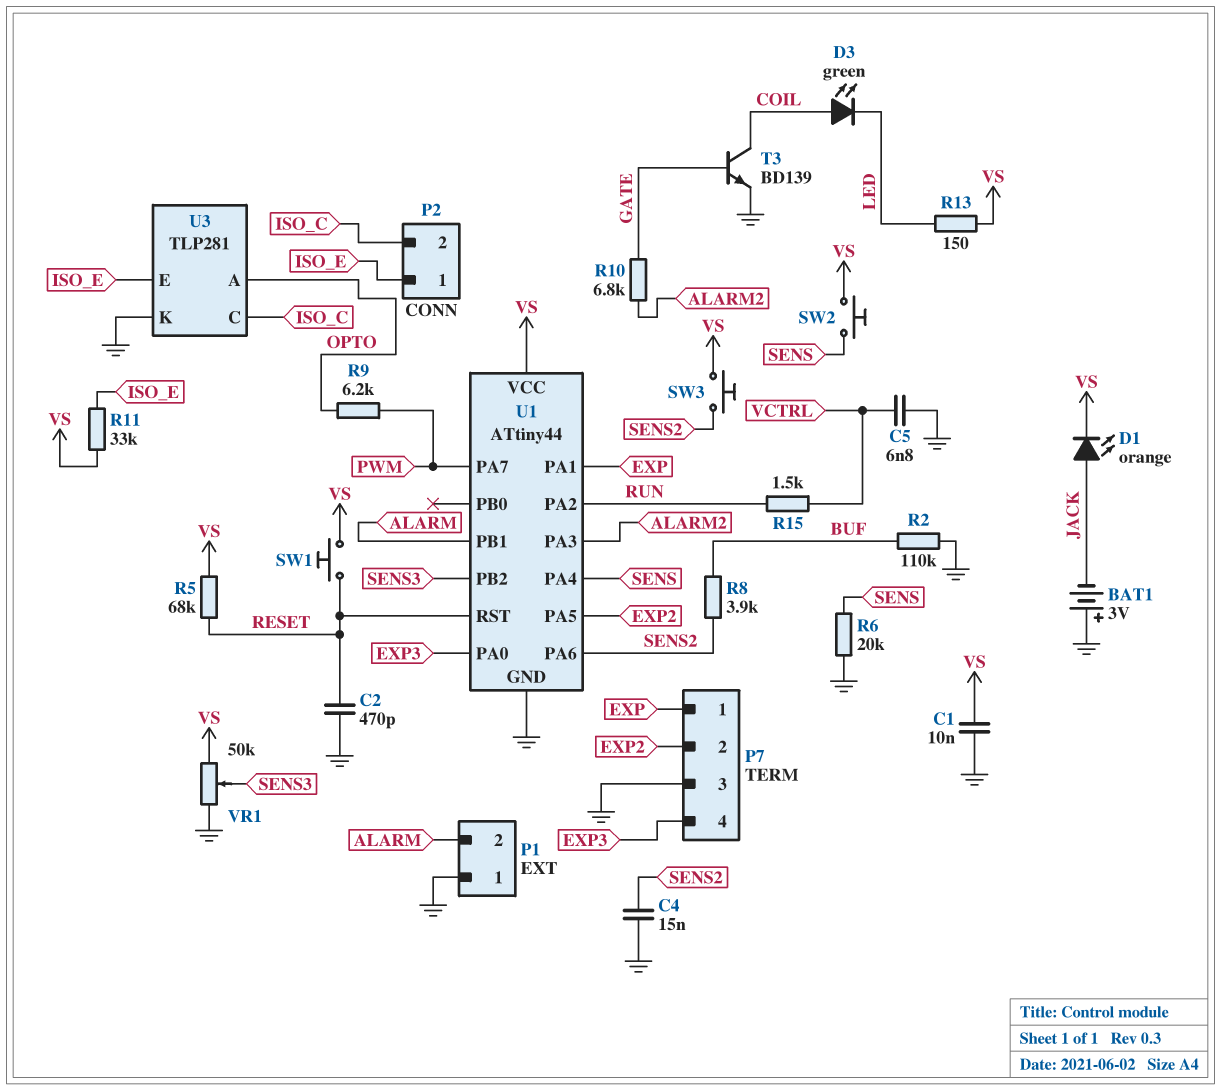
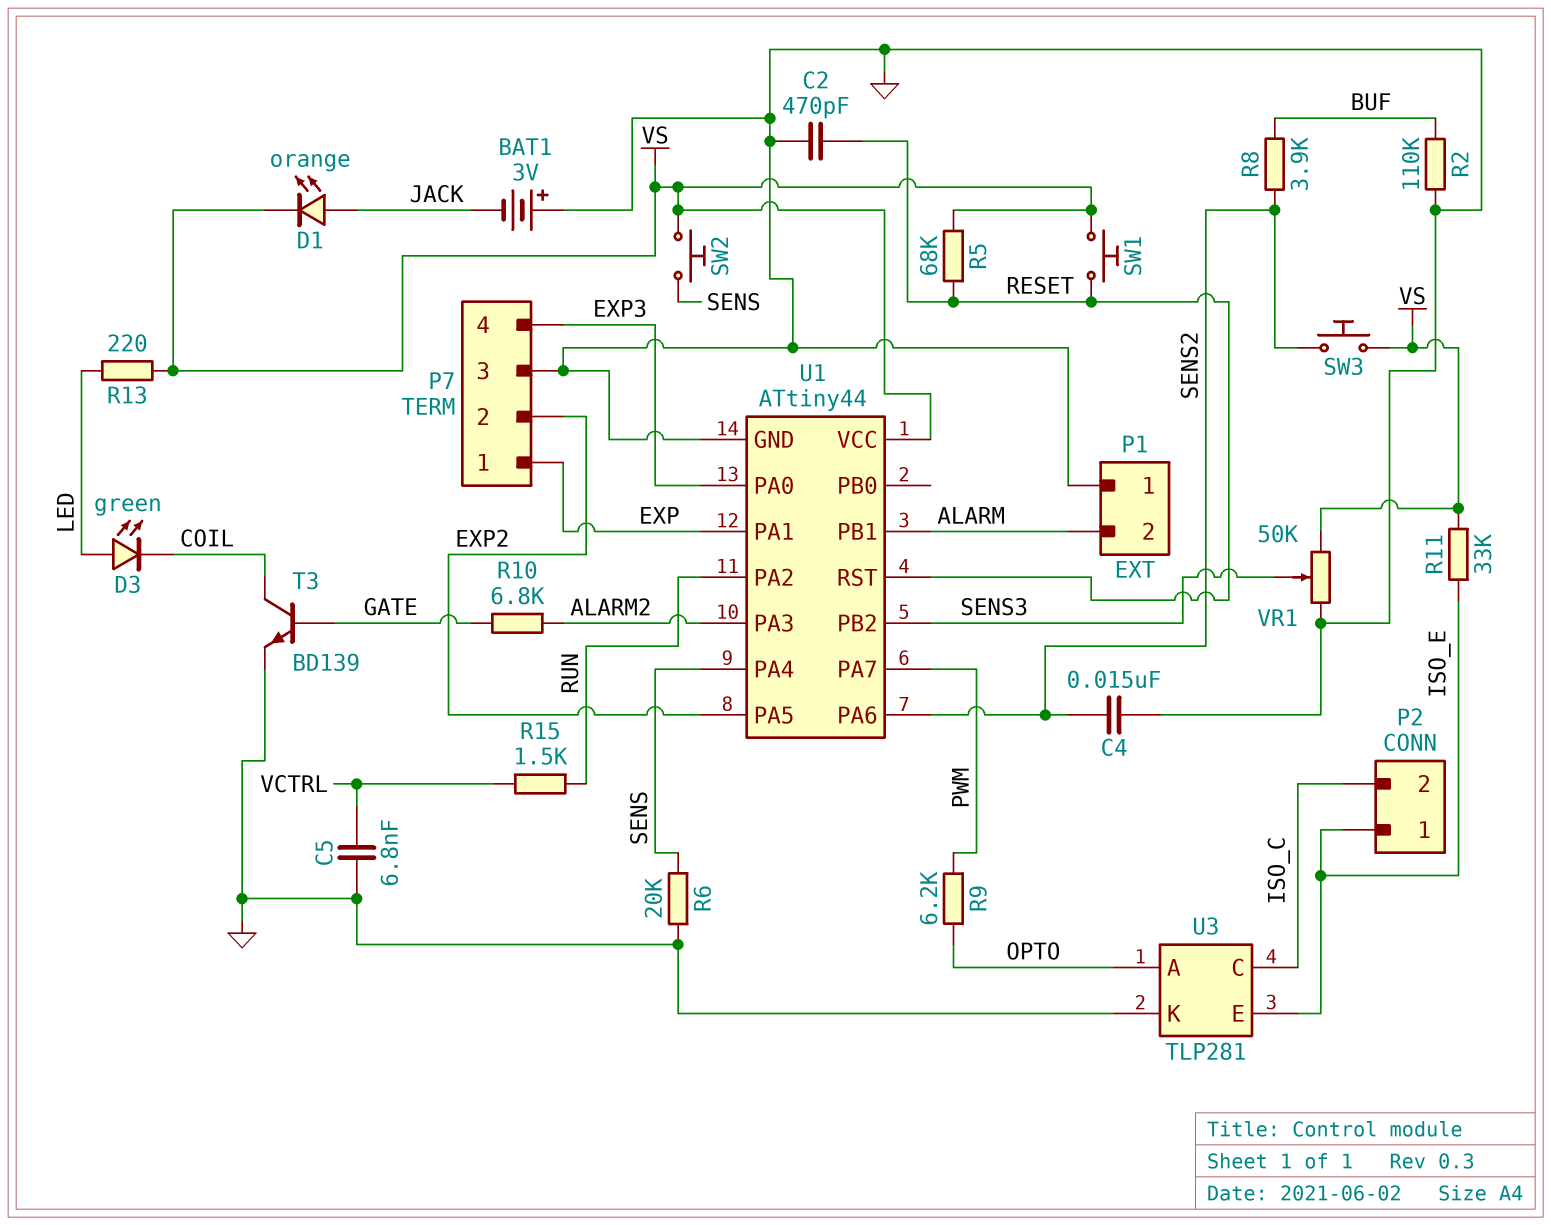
C1: 10nF (GND, VS) -> none
D3: LED green (A COIL, K LED) -> LED green (A LED, K COIL)
R13: 150 (LED, VS) -> 220 (LED, VS)

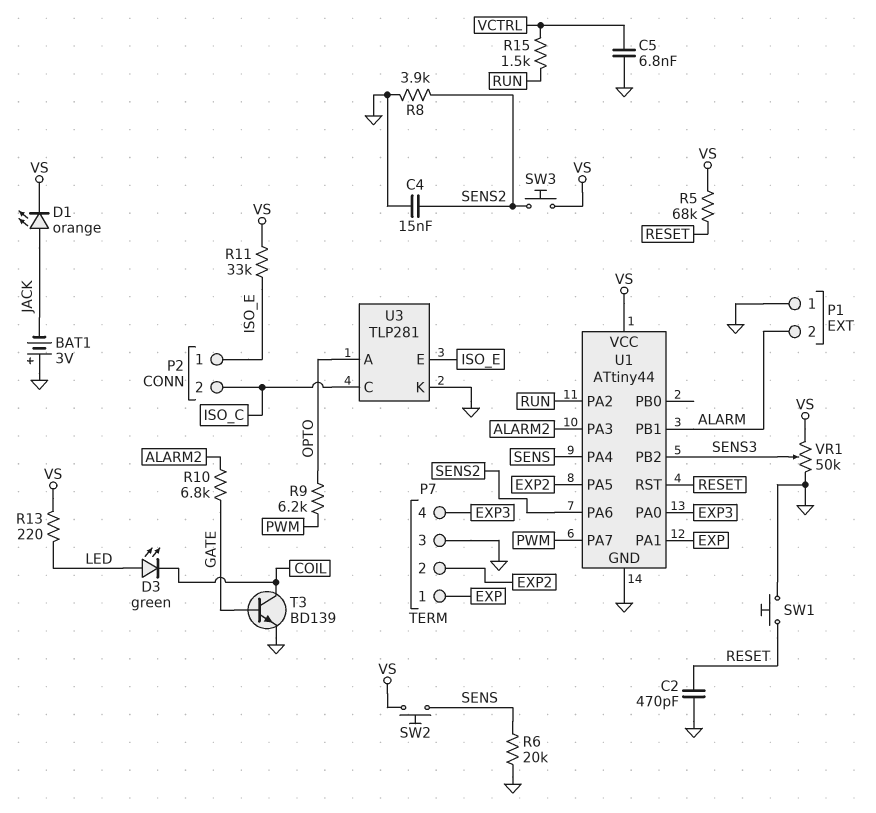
R2: 110k (BUF, GND) -> none
R8: 3.9k (BUF, SENS2) -> 3.9k (GND, SENS2)
SW1: button (RESET, VS) -> button (GND, RESET)

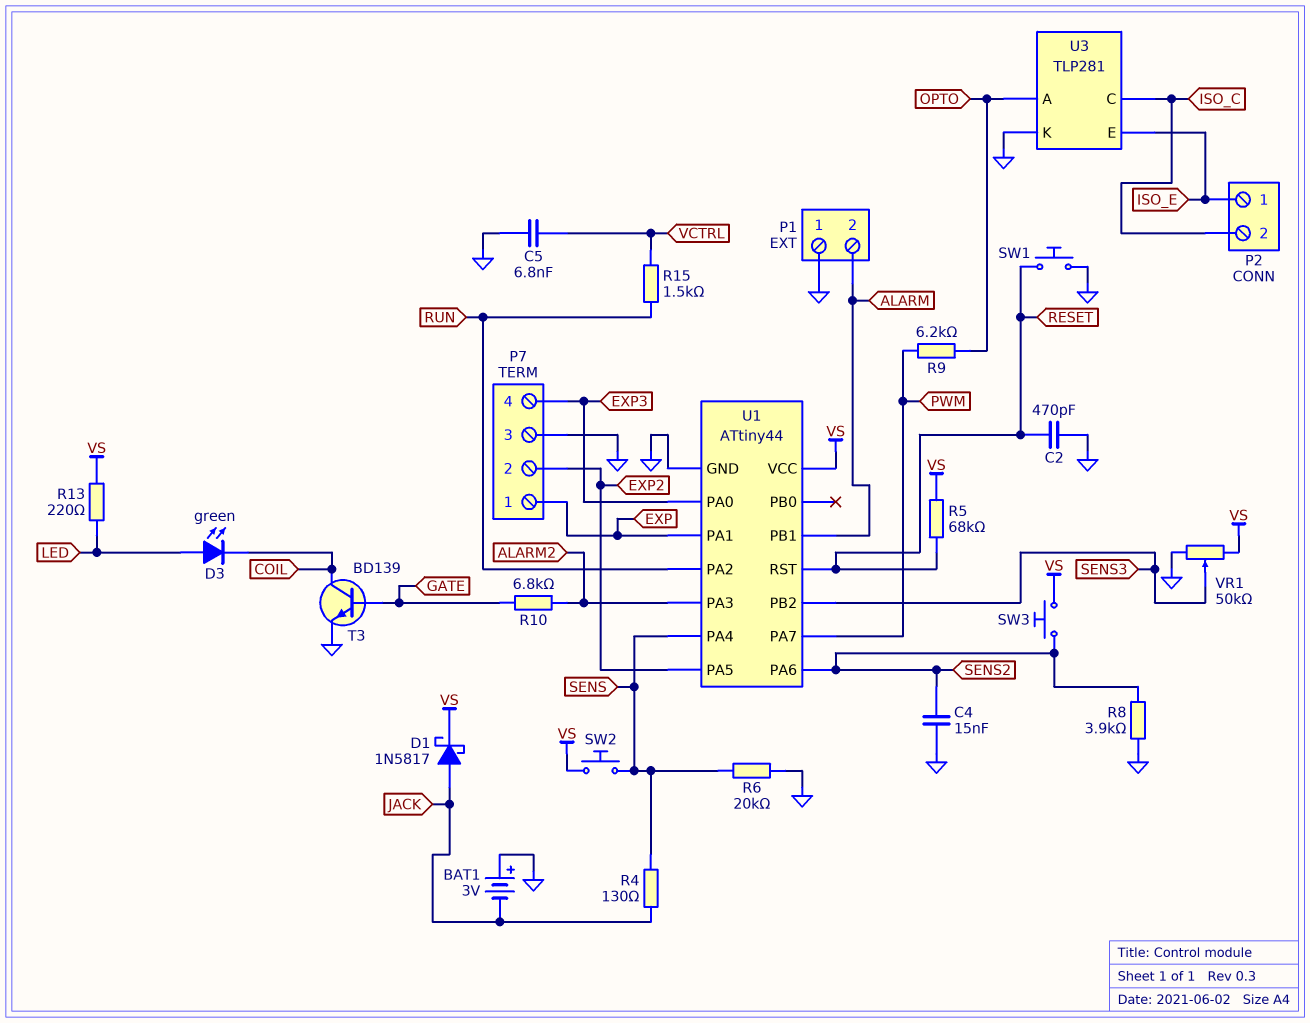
D1: LED orange (A JACK, K VS) -> schottky 1N5817 (A JACK, K VS)
R4: none -> 130 (JACK, SENS)
R11: 33k (ISO_E, VS) -> none

